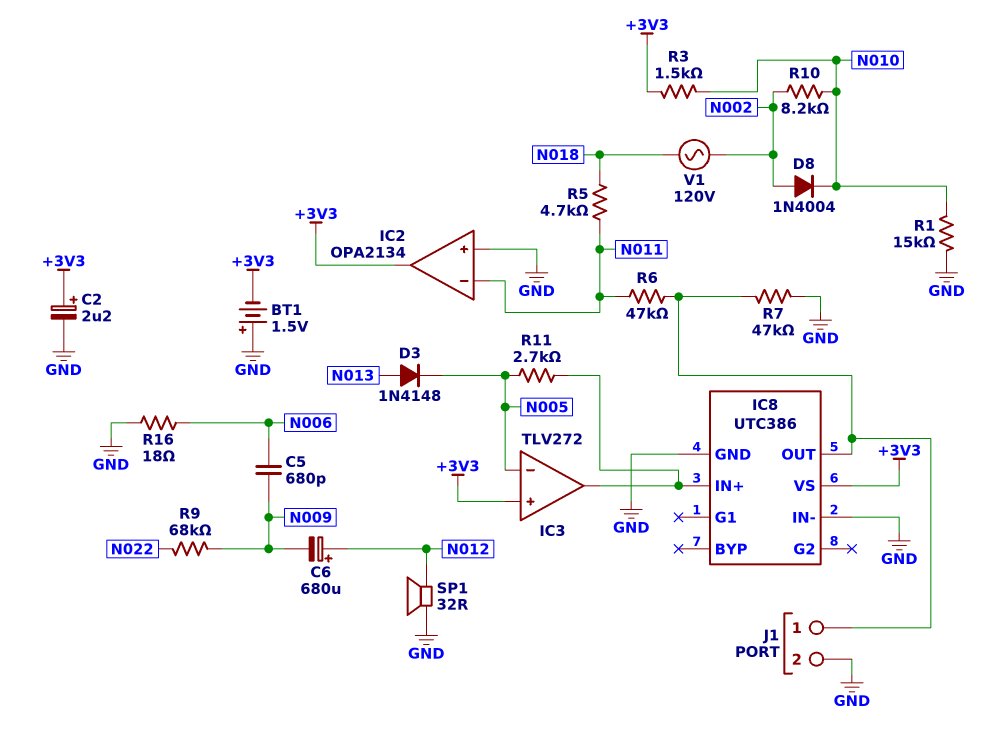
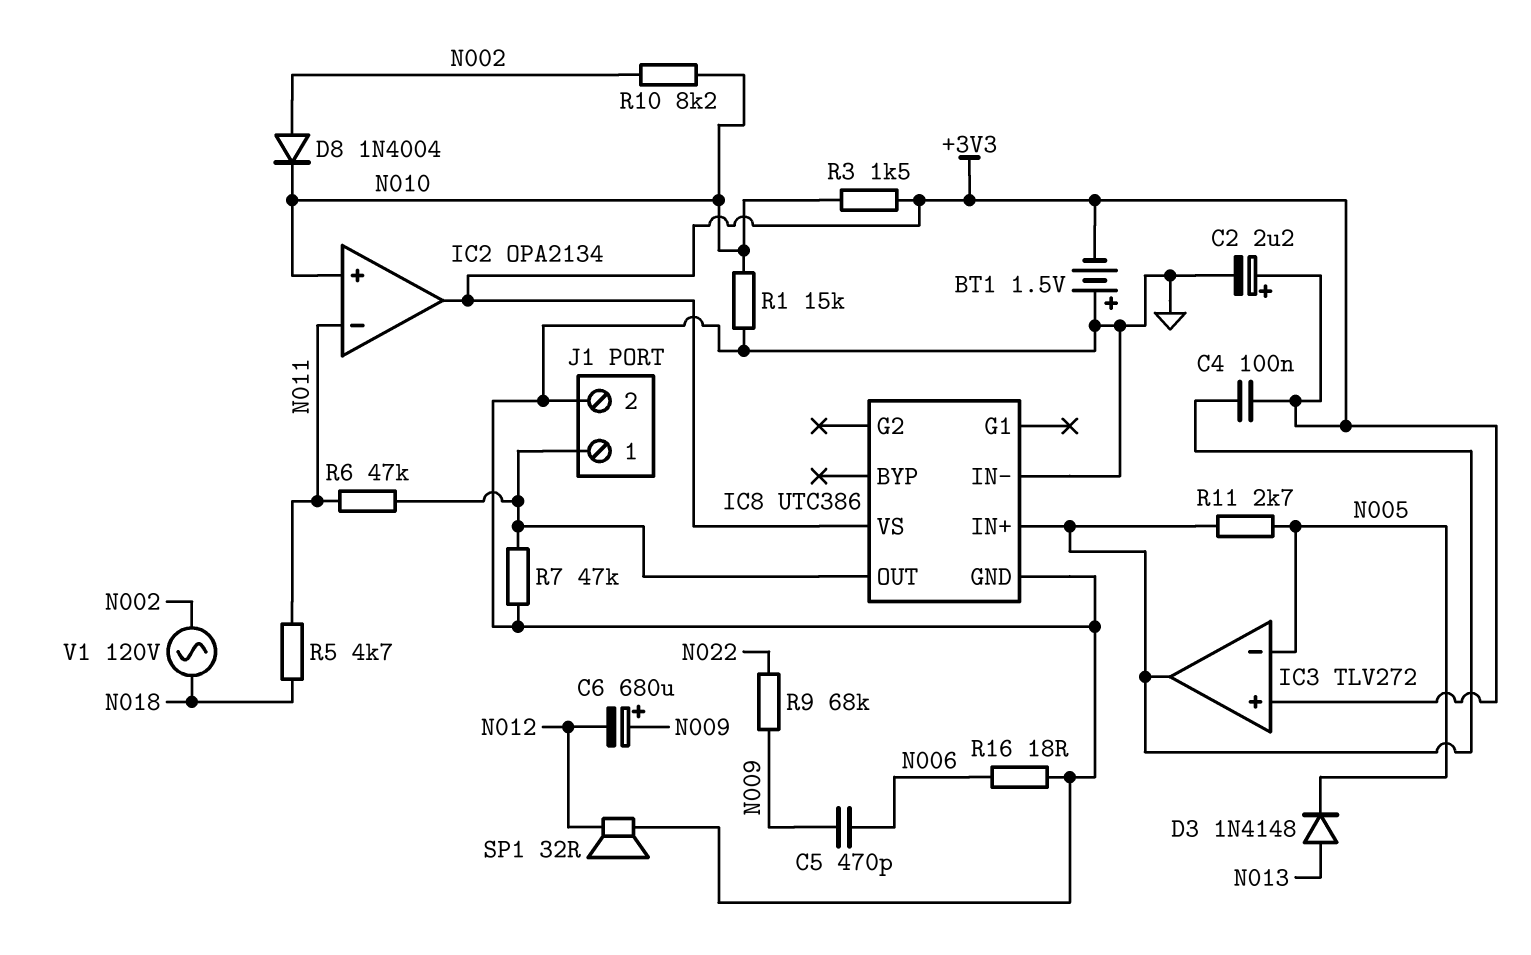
C4: none -> 100nF (+3V3, IC3/out)
C5: 680pF (N006, N009) -> 470pF (N006, N009)
C6: 680uF (plus N012, minus N009) -> 680uF (plus N009, minus N012)
IC2 pin in+: GND -> N010

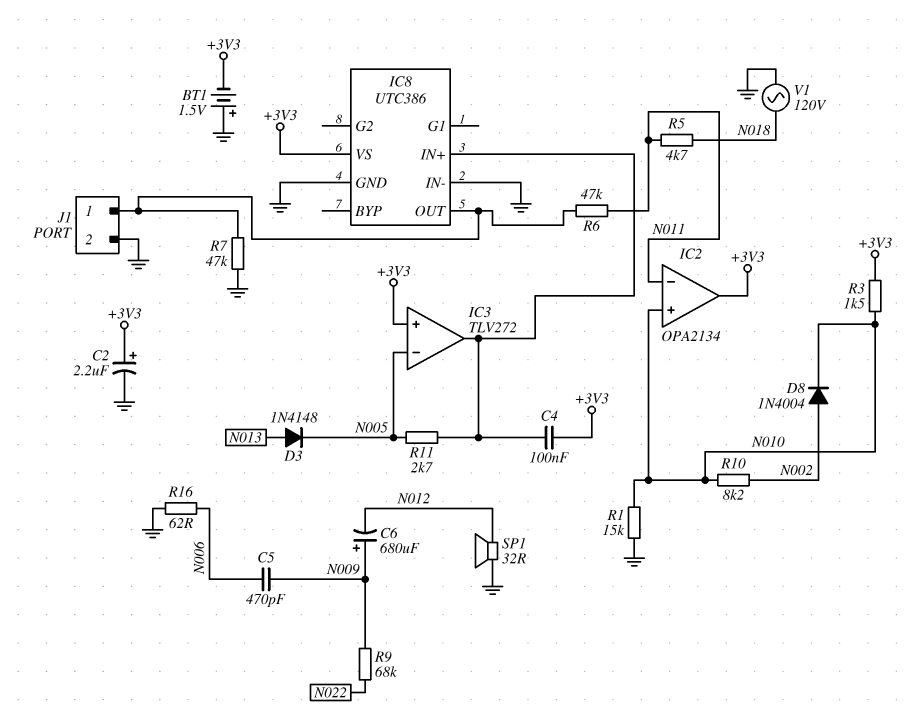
R16: 18 (GND, N006) -> 62 (GND, N006)
V1: AC 120V (N002, N018) -> AC 120V (GND, N018)

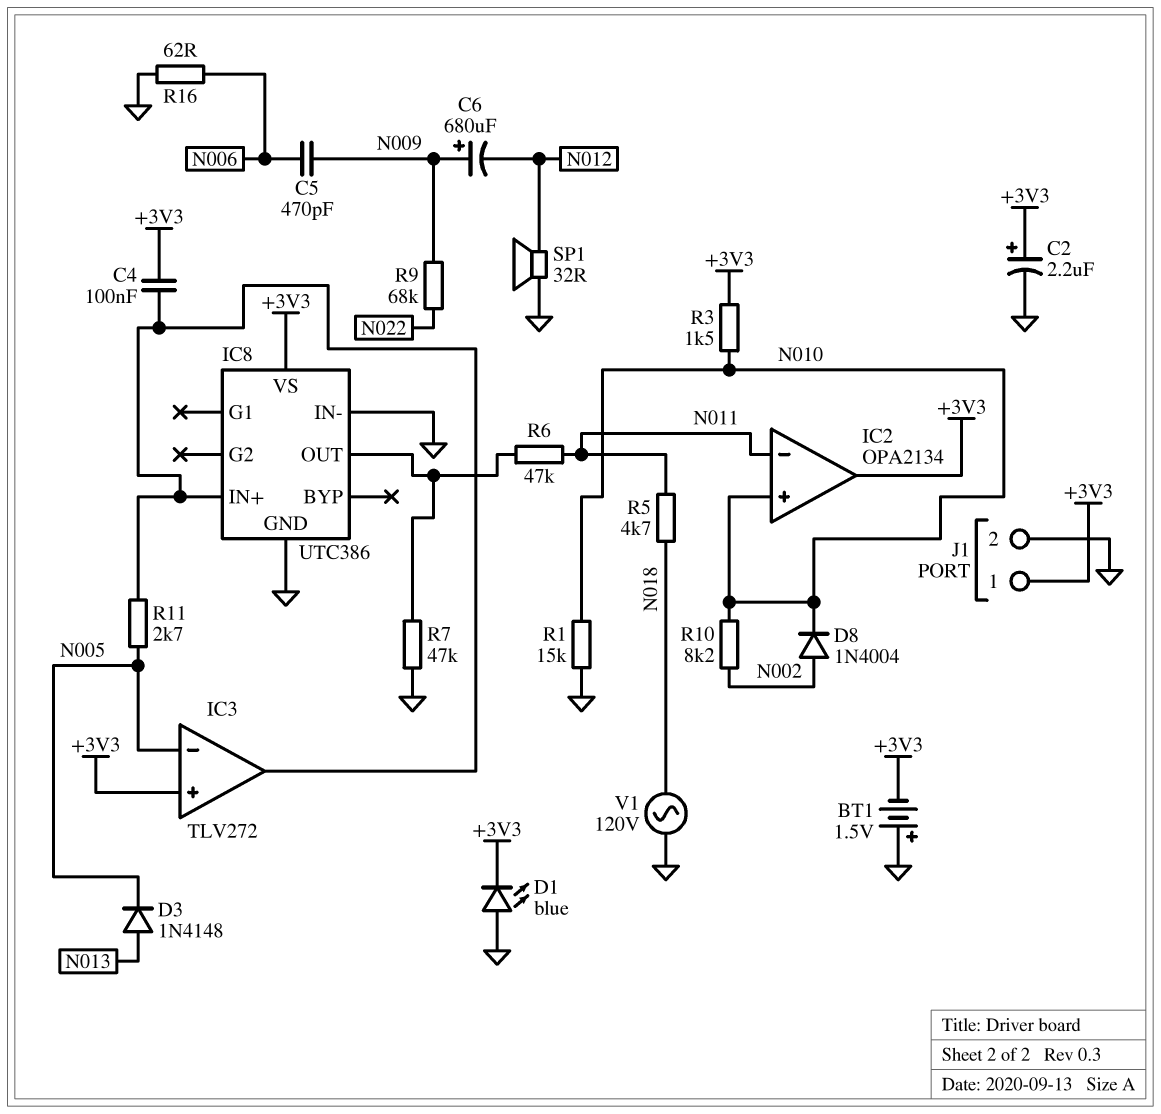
D1: none -> LED blue (A GND, K +3V3)
J1 pin 1: IC8/OUT -> +3V3

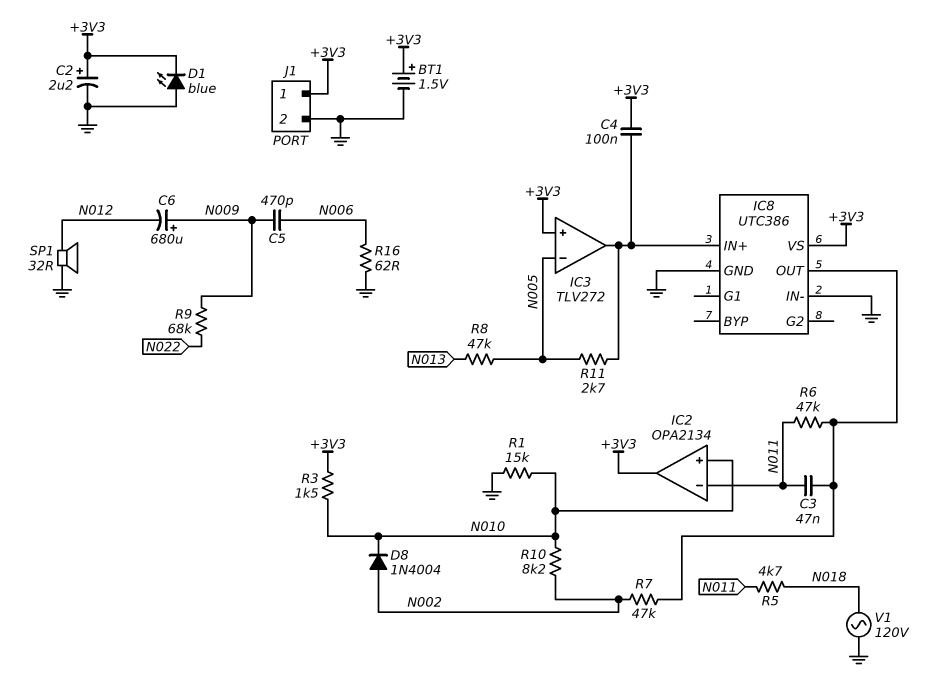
BT1: 1.5V (plus GND, minus +3V3) -> 1.5V (plus +3V3, minus GND)
C3: none -> 47nF (IC8/OUT, N011)
D3: diode 1N4148 (A N013, K N005) -> none
R7: 47k (GND, IC8/OUT) -> 47k (IC8/OUT, N002)
R8: none -> 47k (N005, N013)

